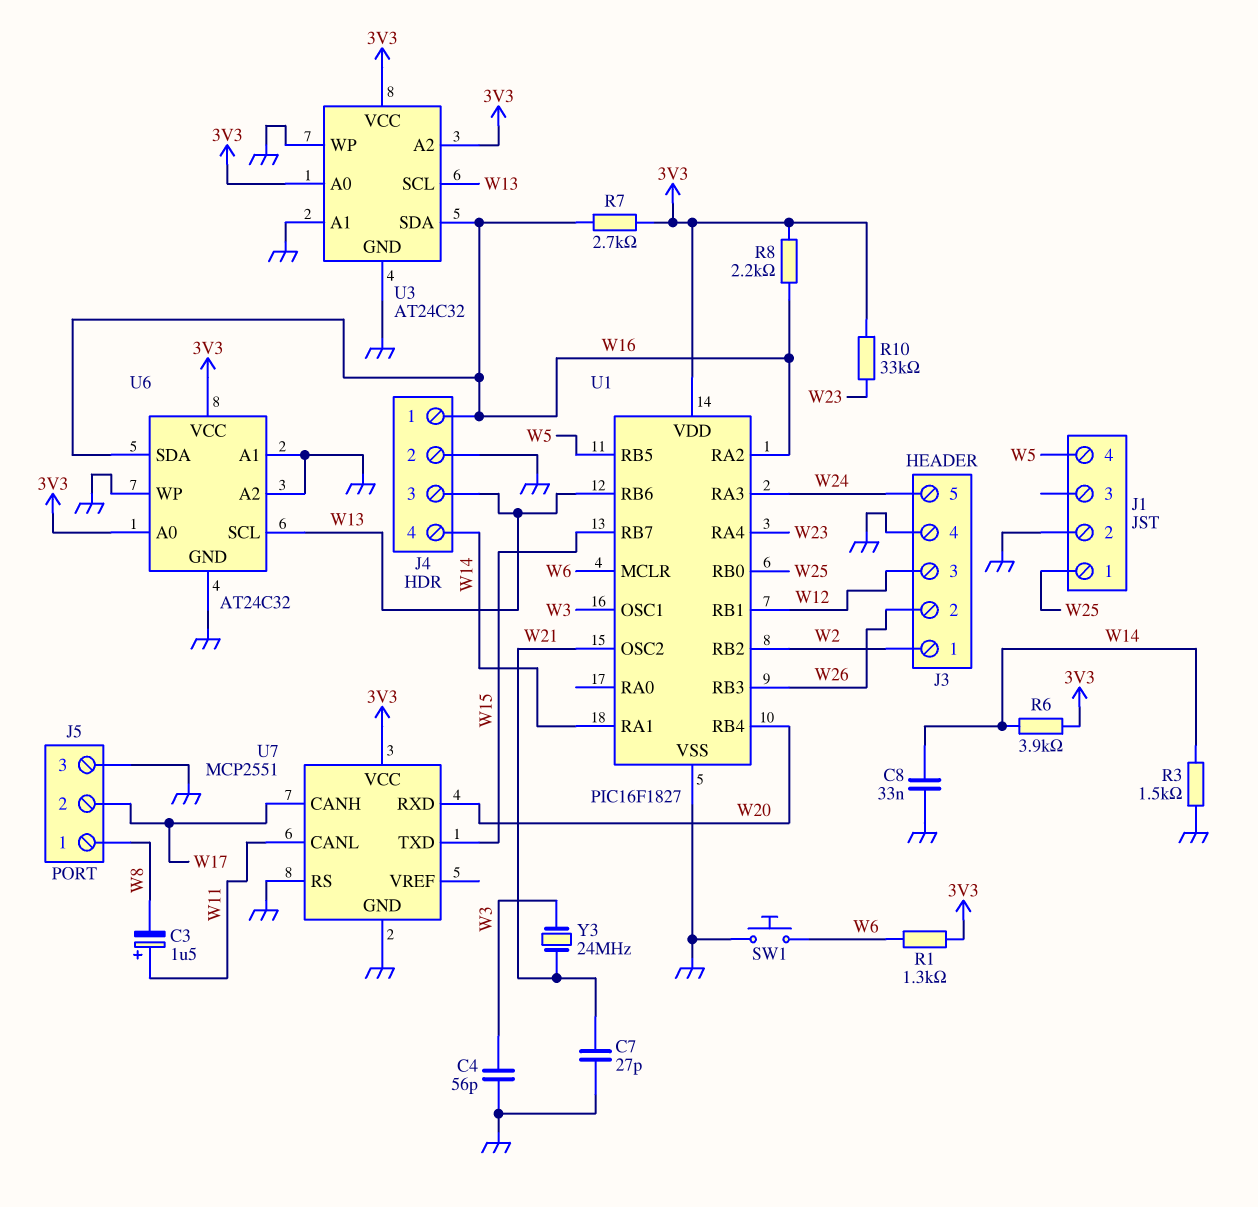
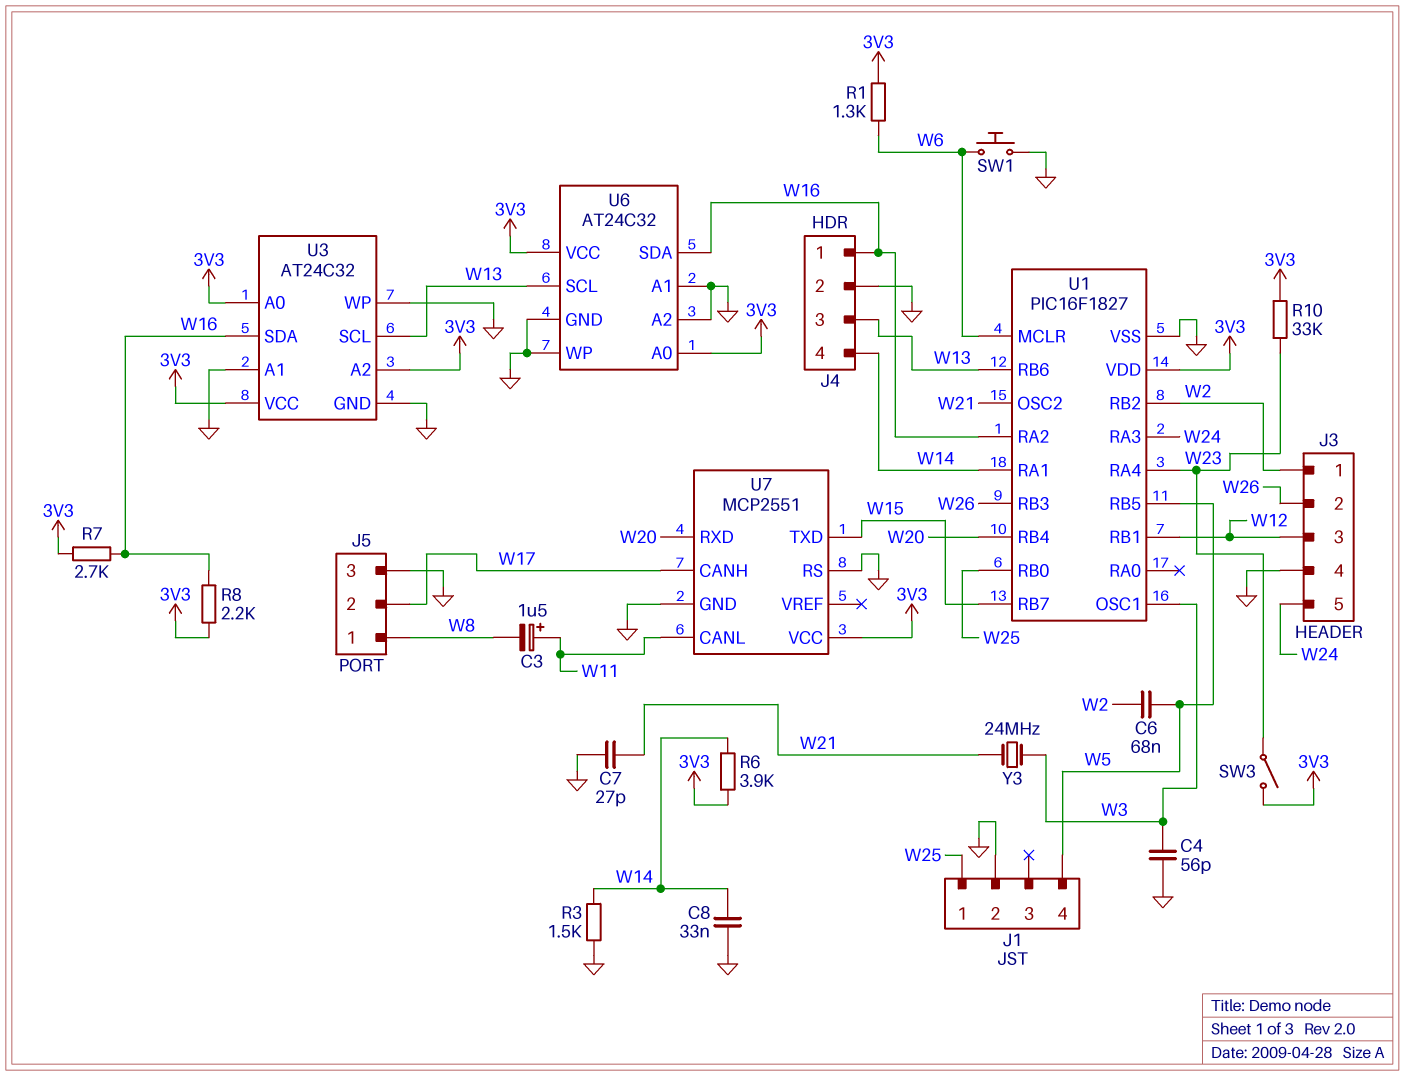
C6: none -> 68nF (W2, W5)
SW3: none -> switch (3V3, W23)

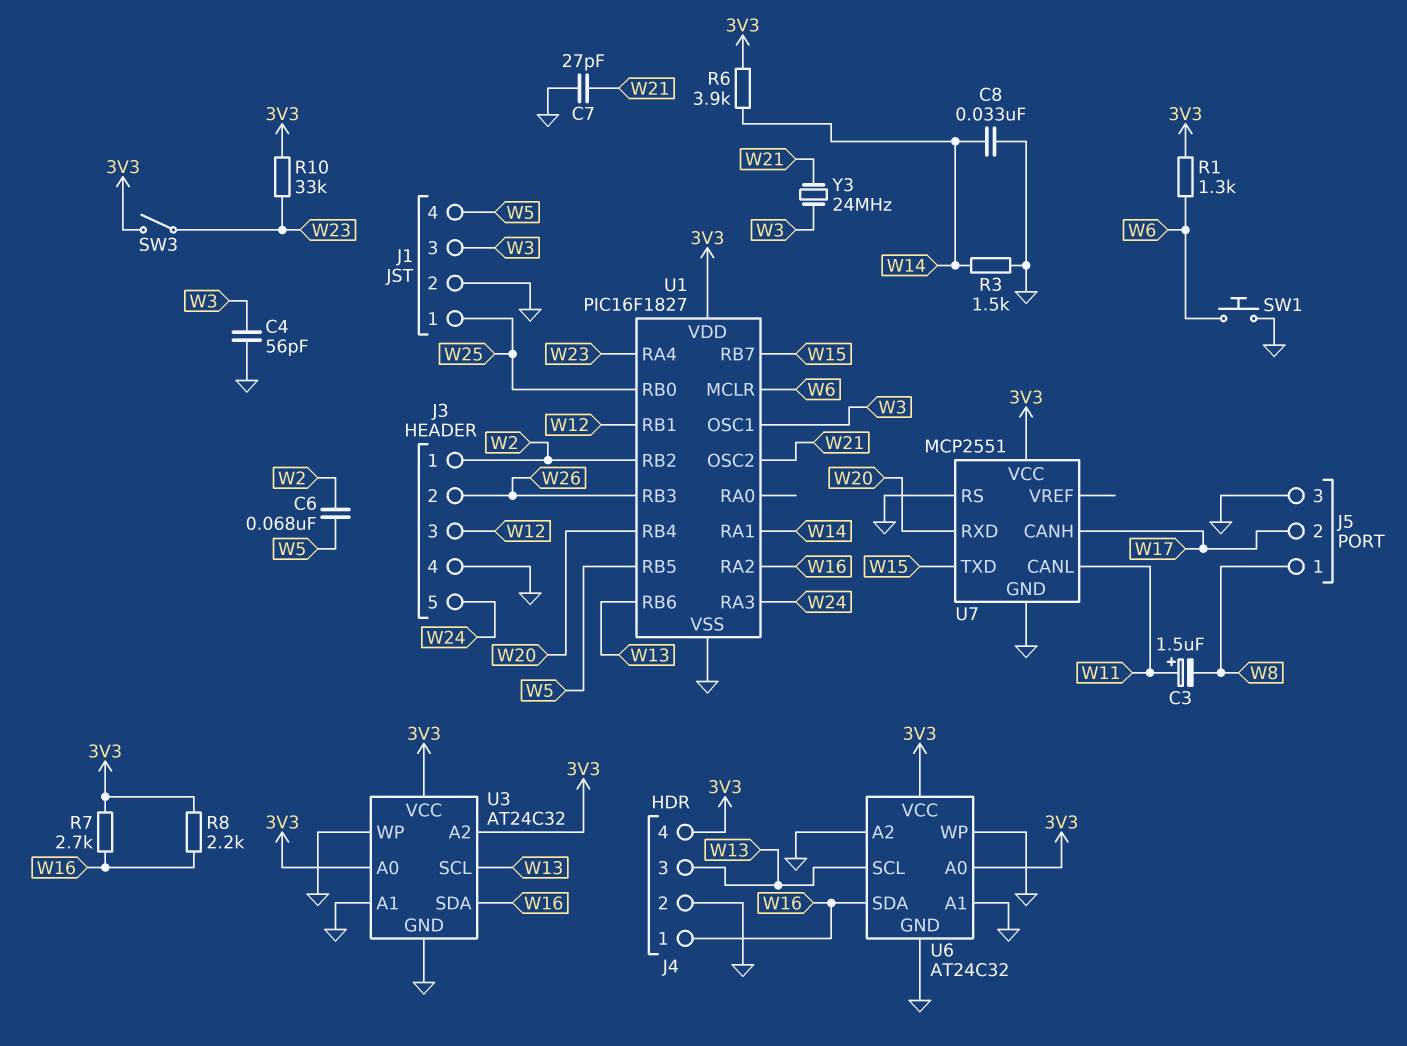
J1 pin 3: none -> W3
J4 pin 4: W14 -> 3V3

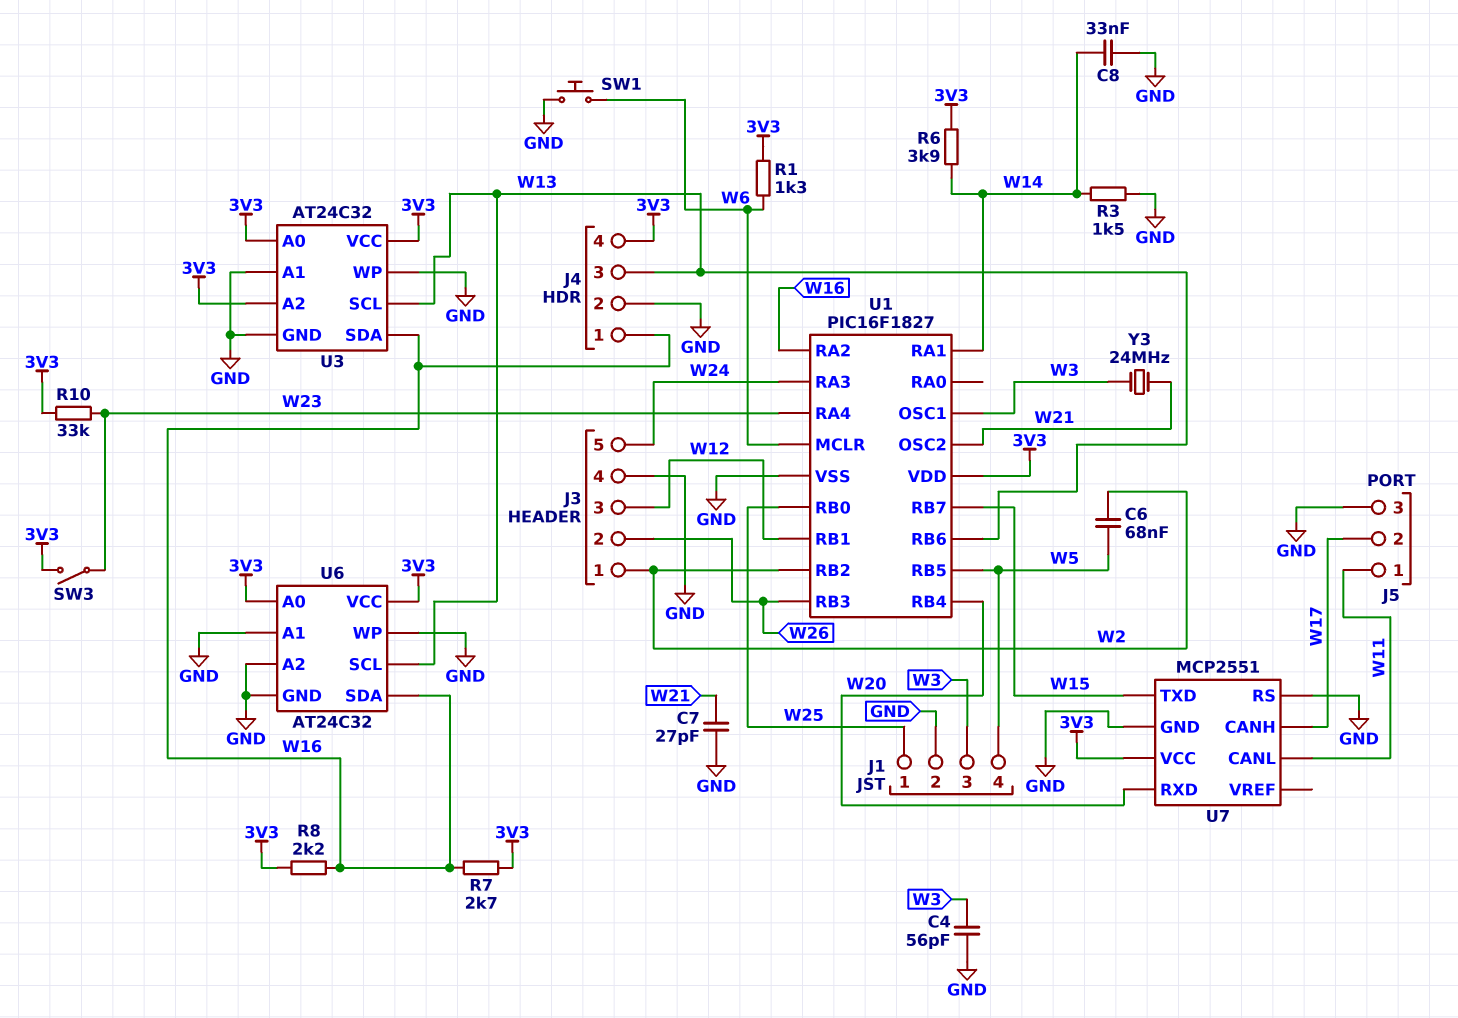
C3: 1.5uF (plus W11, minus W8) -> none
J5 pin 1: W8 -> W11

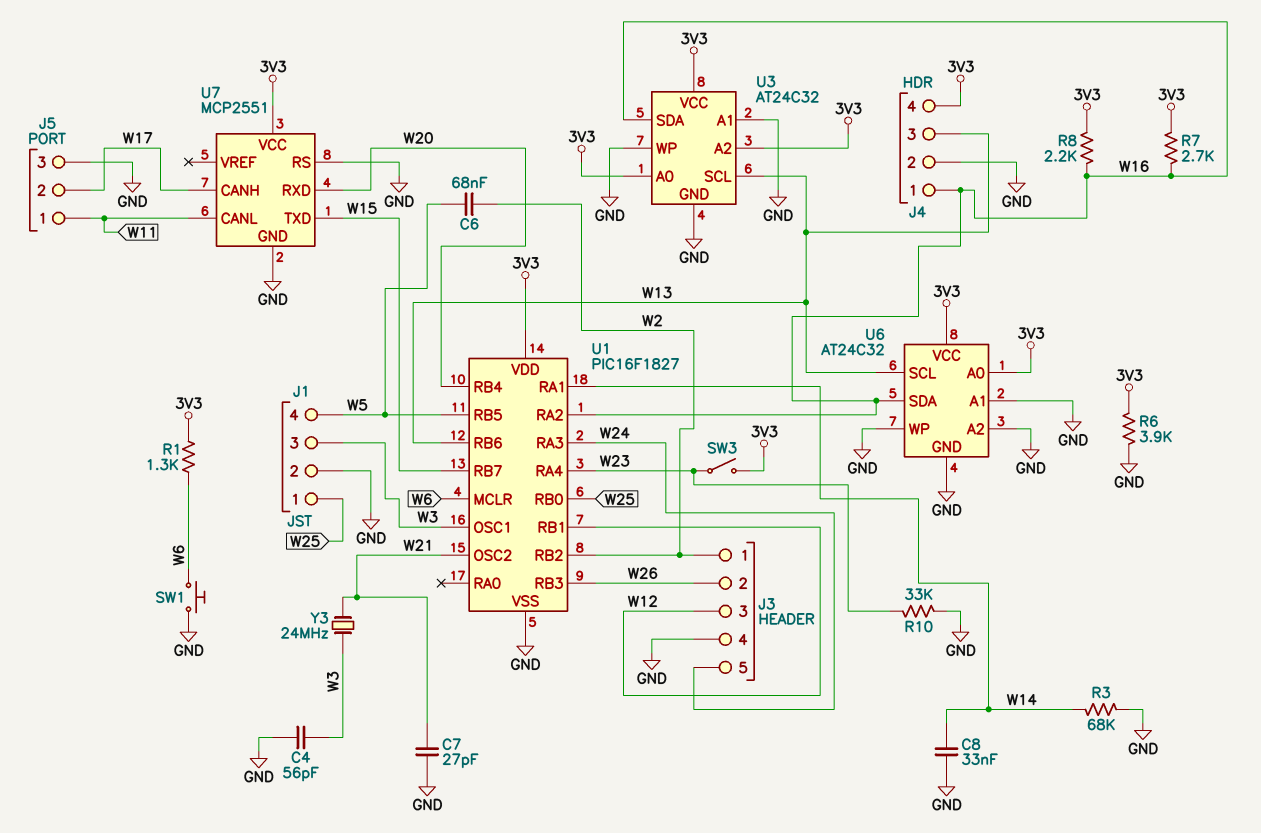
R3: 1.5k (GND, W14) -> 68k (GND, W14)
R6: 3.9k (3V3, W14) -> 3.9k (3V3, GND)
R10: 33k (3V3, W23) -> 33k (GND, W23)

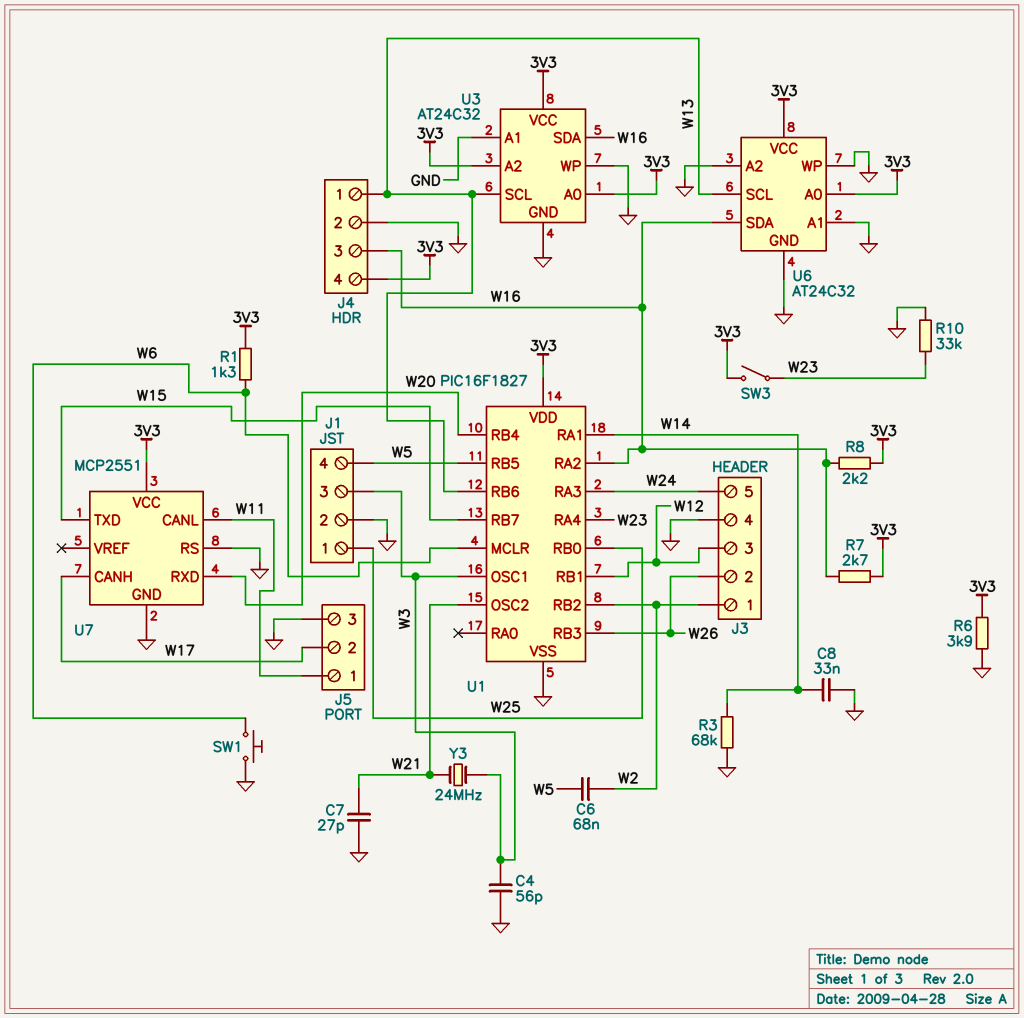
J4 pin 1: W16 -> W13
J4 pin 3: W13 -> W16

